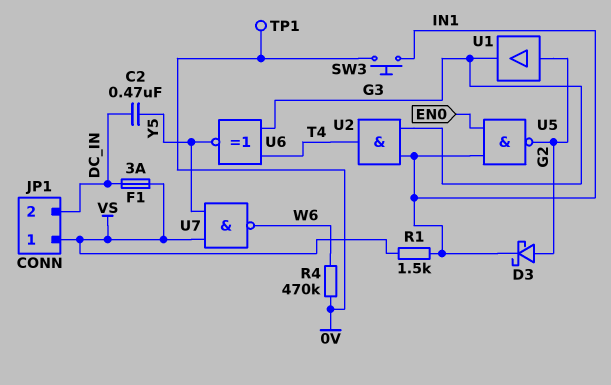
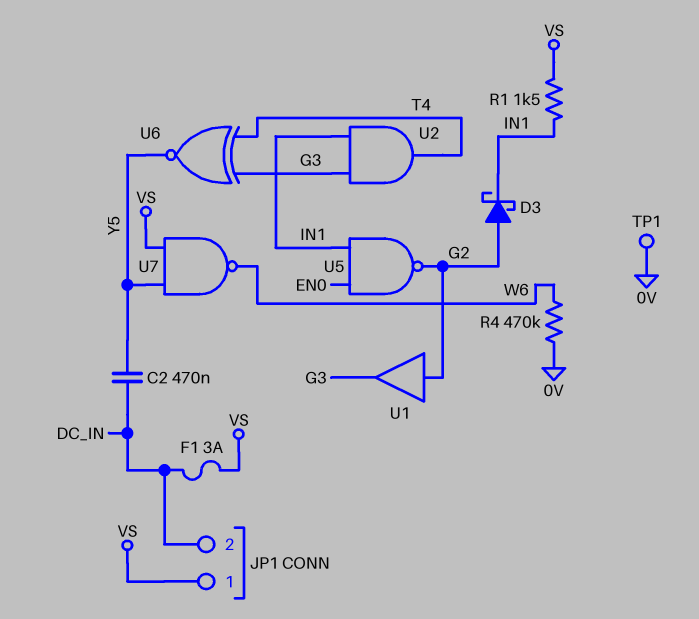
SW3: button (0V, IN1) -> none

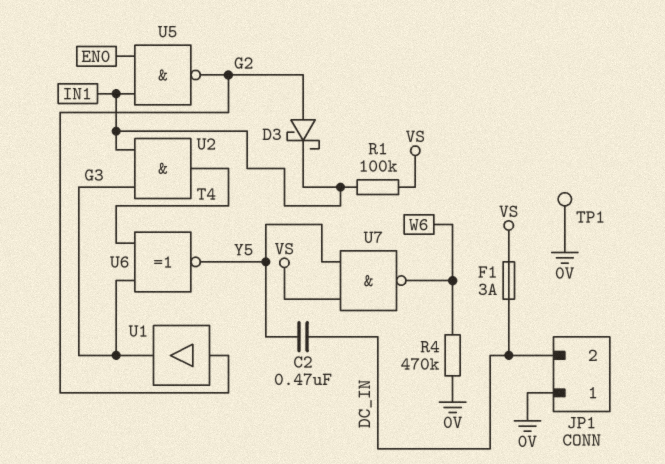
JP1 pin 1: VS -> 0V
R1: 1.5k (IN1, VS) -> 100k (IN1, VS)

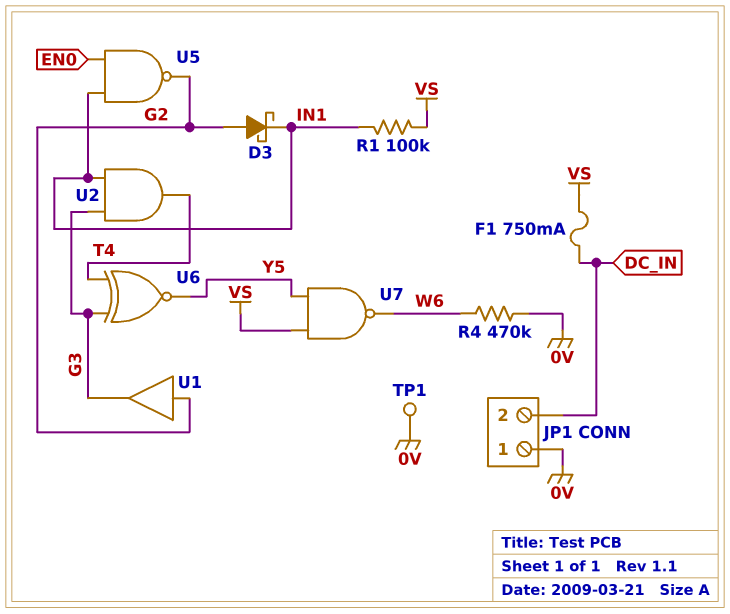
C2: 470nF (DC_IN, Y5) -> none
F1: 3A (DC_IN, VS) -> 750mA (DC_IN, VS)

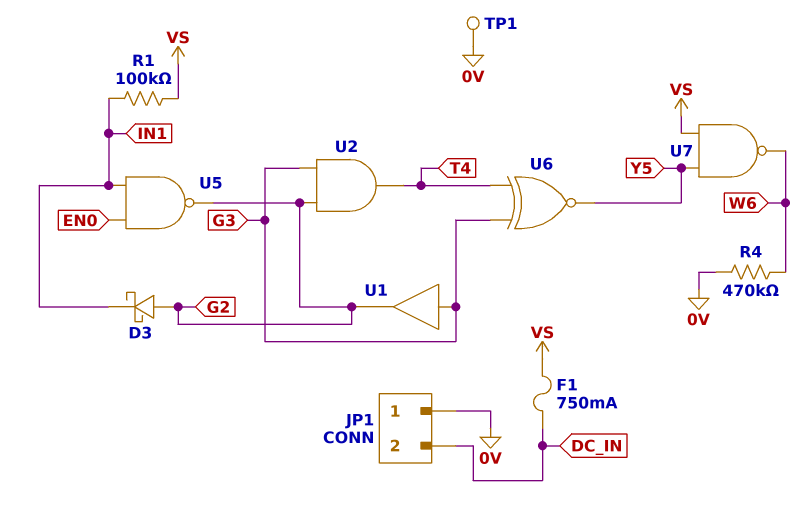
U1: buffer (in G2, out G3) -> buffer (in G3, out G2)
U2: AND (in G3, in IN1, out T4) -> AND (in G2, in G3, out T4)

